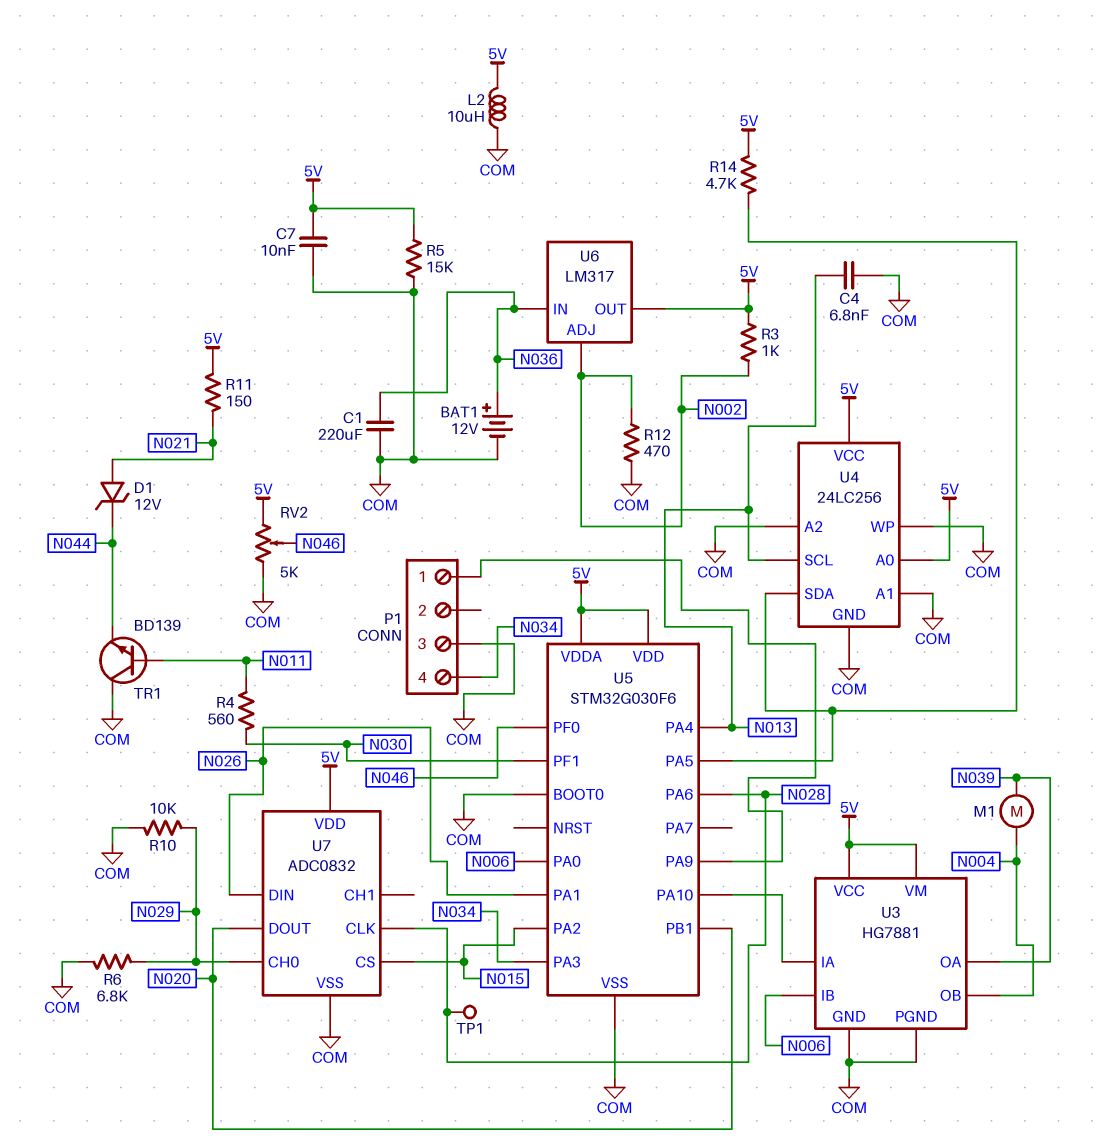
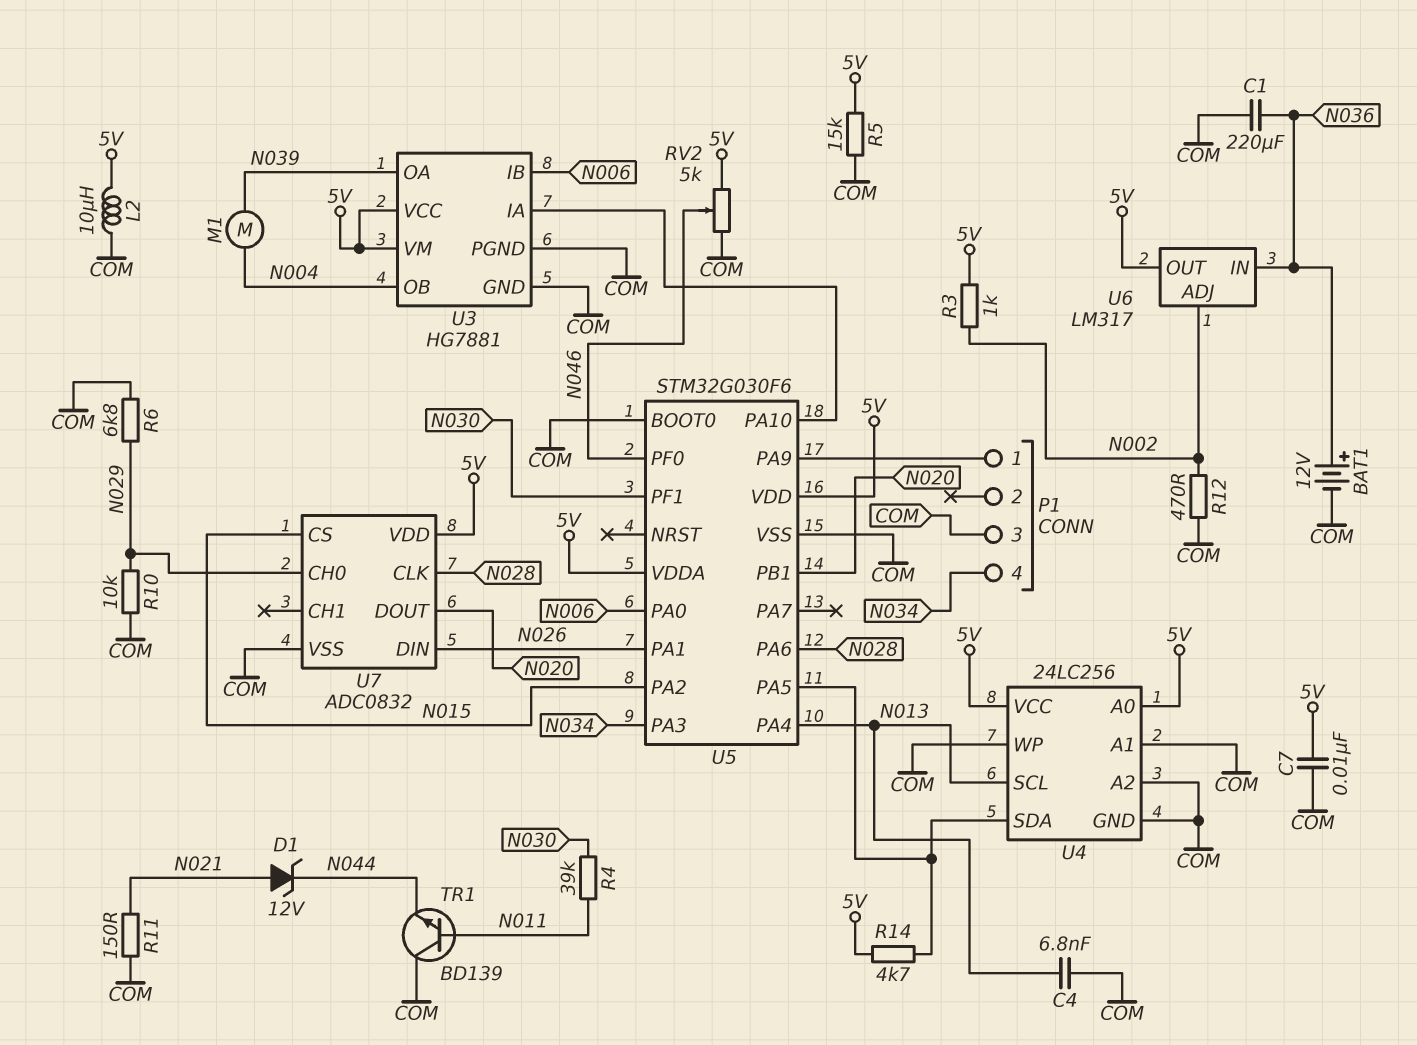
R4: 560 (N011, N030) -> 39k (N011, N030)
R11: 150 (5V, N021) -> 150 (COM, N021)
TP1: test point (N028) -> none

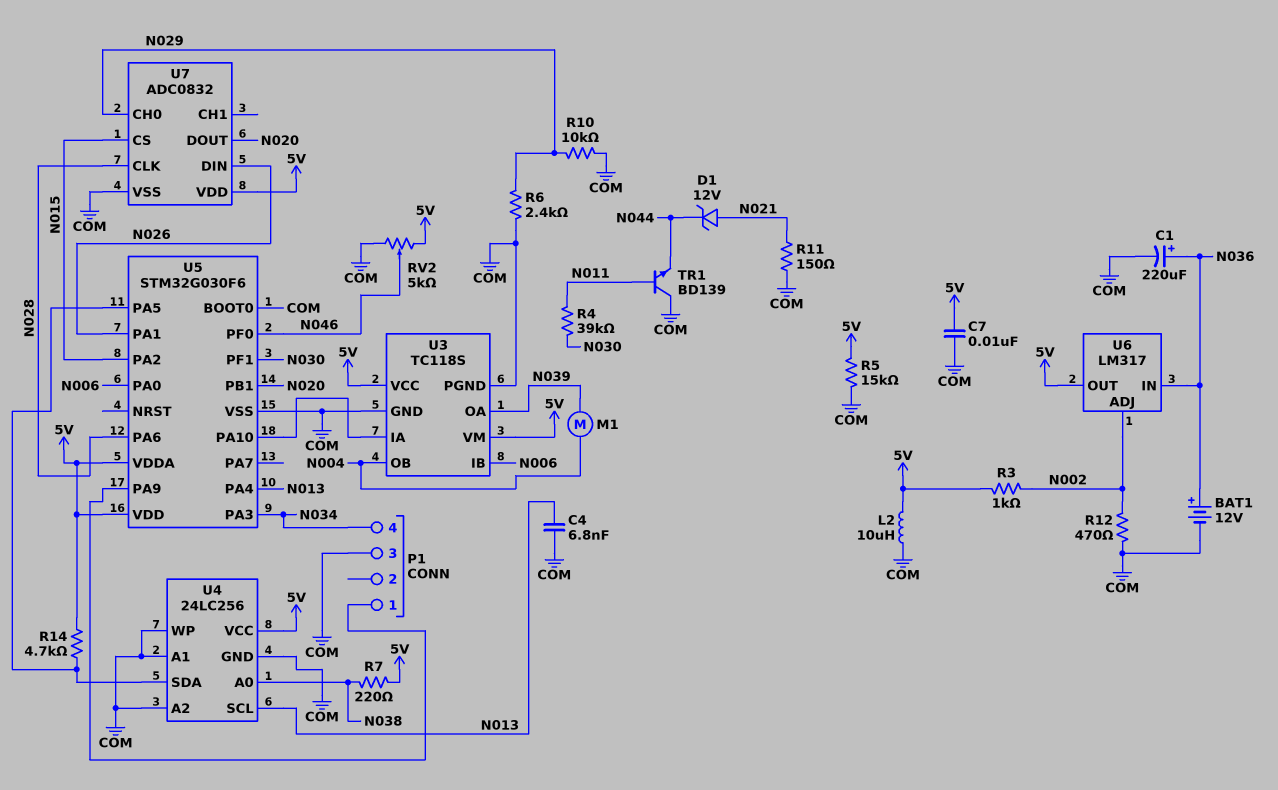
C1: 220uF (COM, N036) -> 220uF (plus N036, minus COM)
R6: 6.8k (COM, N029) -> 2.4k (COM, N029)
R7: none -> 220 (5V, N038)
U3: HG7881 -> TC118S
U4 pin A0: 5V -> N038

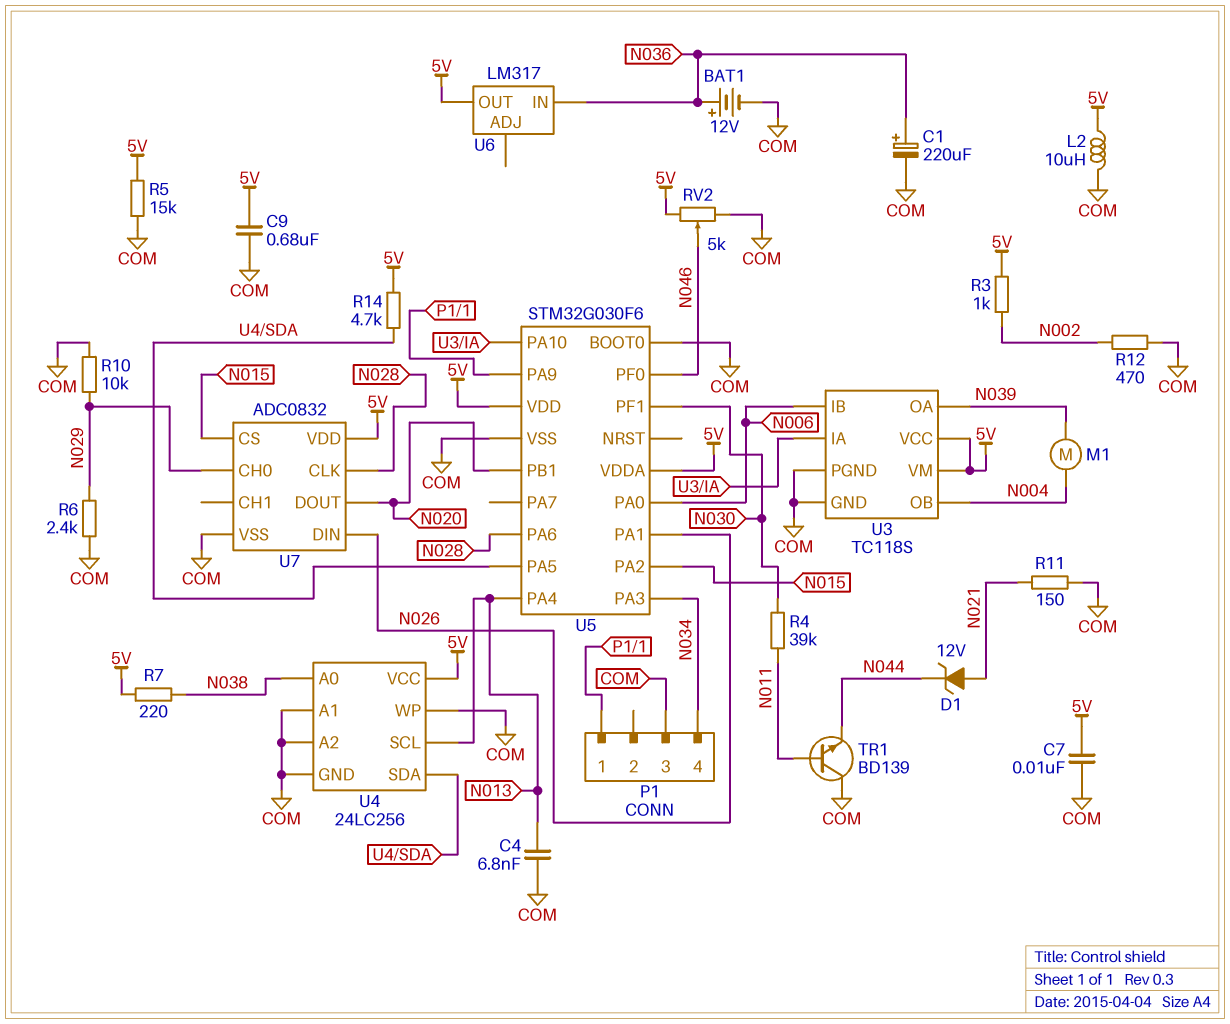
C9: none -> 680nF (5V, COM)
U6 pin ADJ: N002 -> none

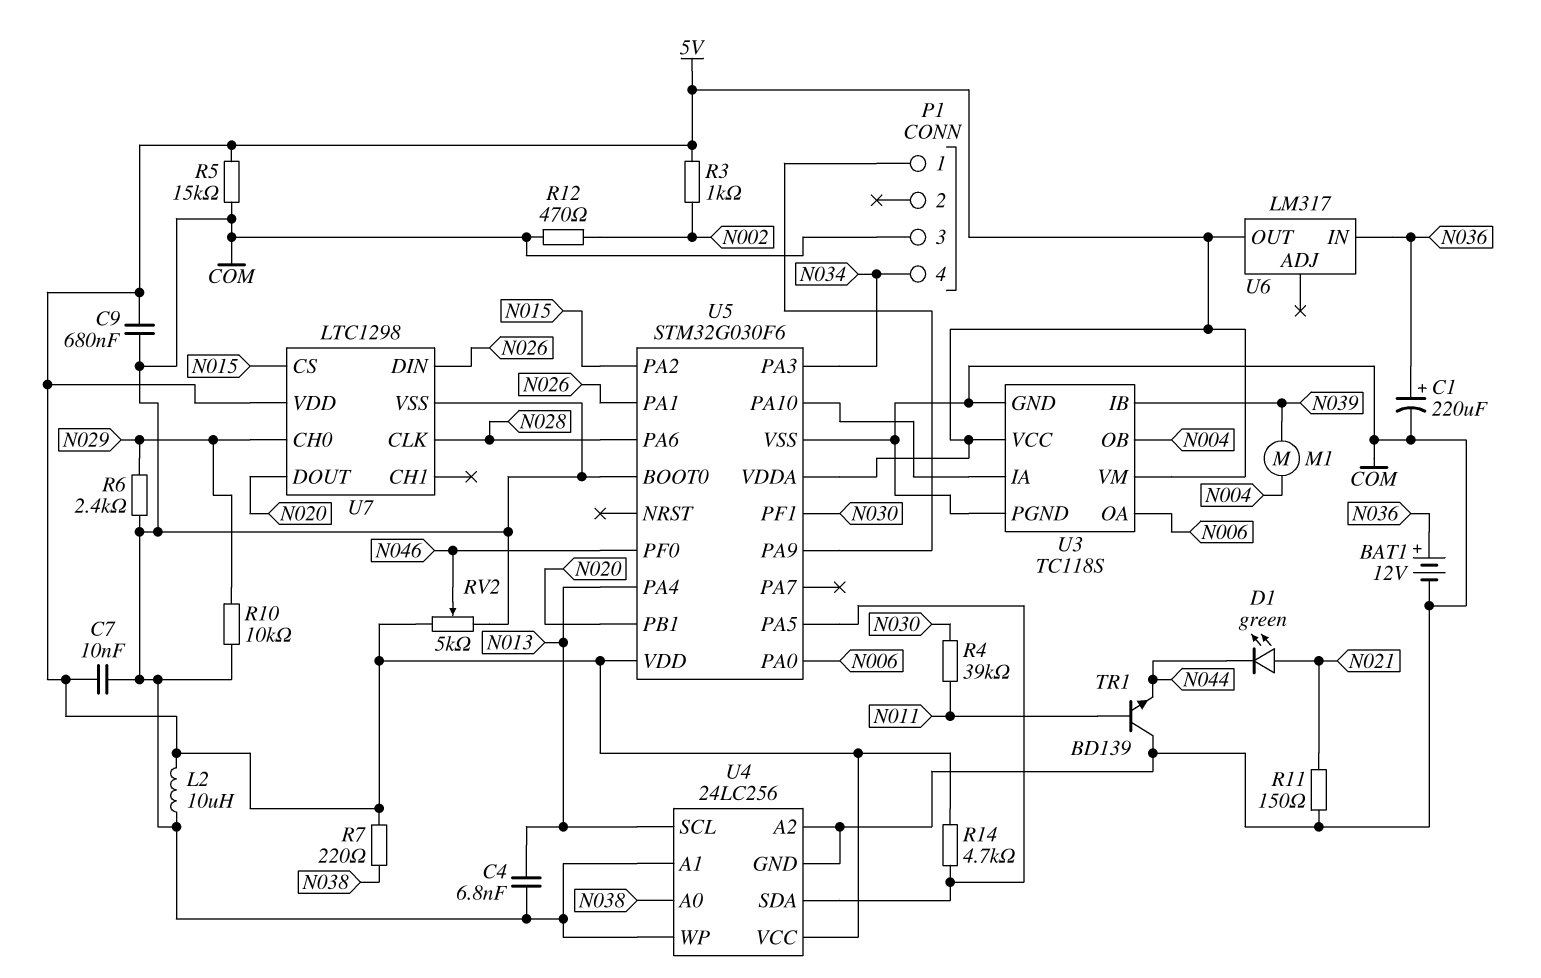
D1: zener 12V (A N021, K N044) -> LED green (A N021, K N044)
U3 pin IB: N006 -> N039
U3 pin OA: N039 -> N006
U7: ADC0832 -> LTC1298

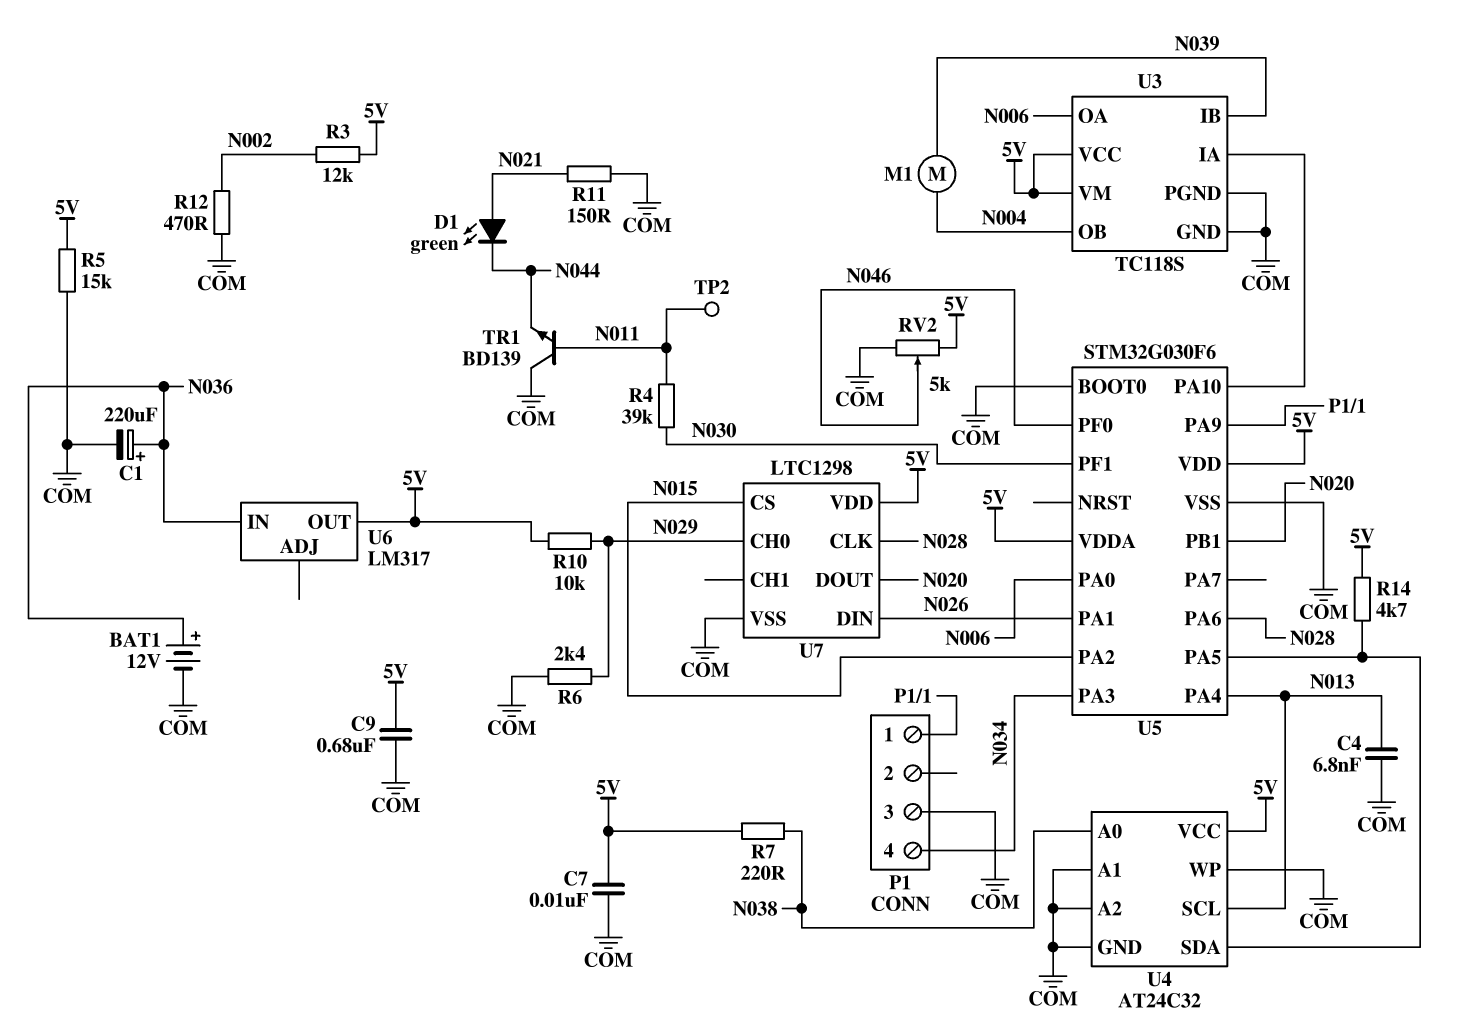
L2: 10uH (5V, COM) -> none
R3: 1k (5V, N002) -> 12k (5V, N002)
R10: 10k (COM, N029) -> 10k (5V, N029)
TP2: none -> test point (N011)
U4: 24LC256 -> AT24C32

